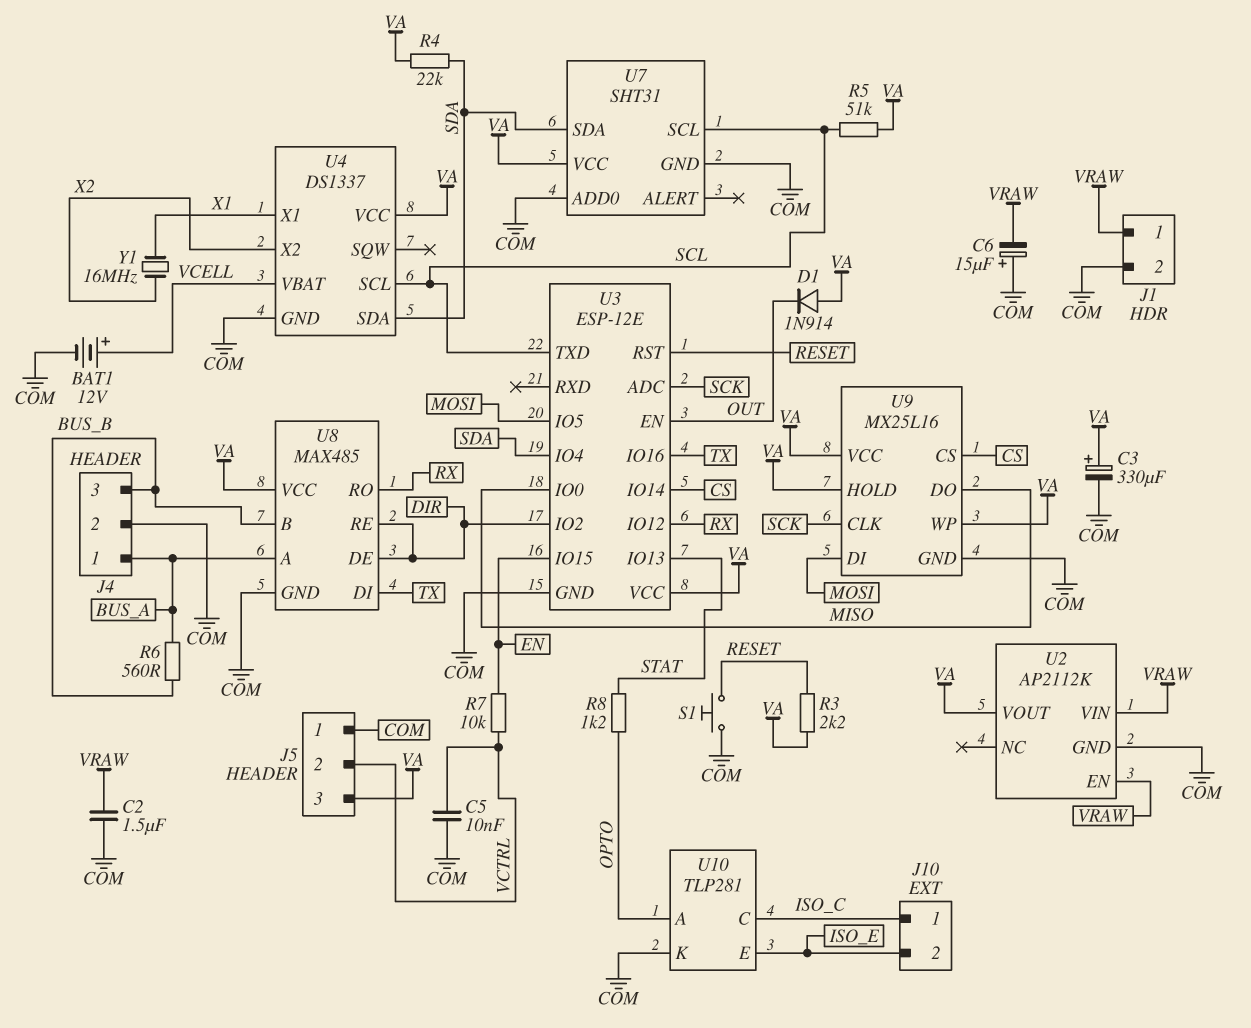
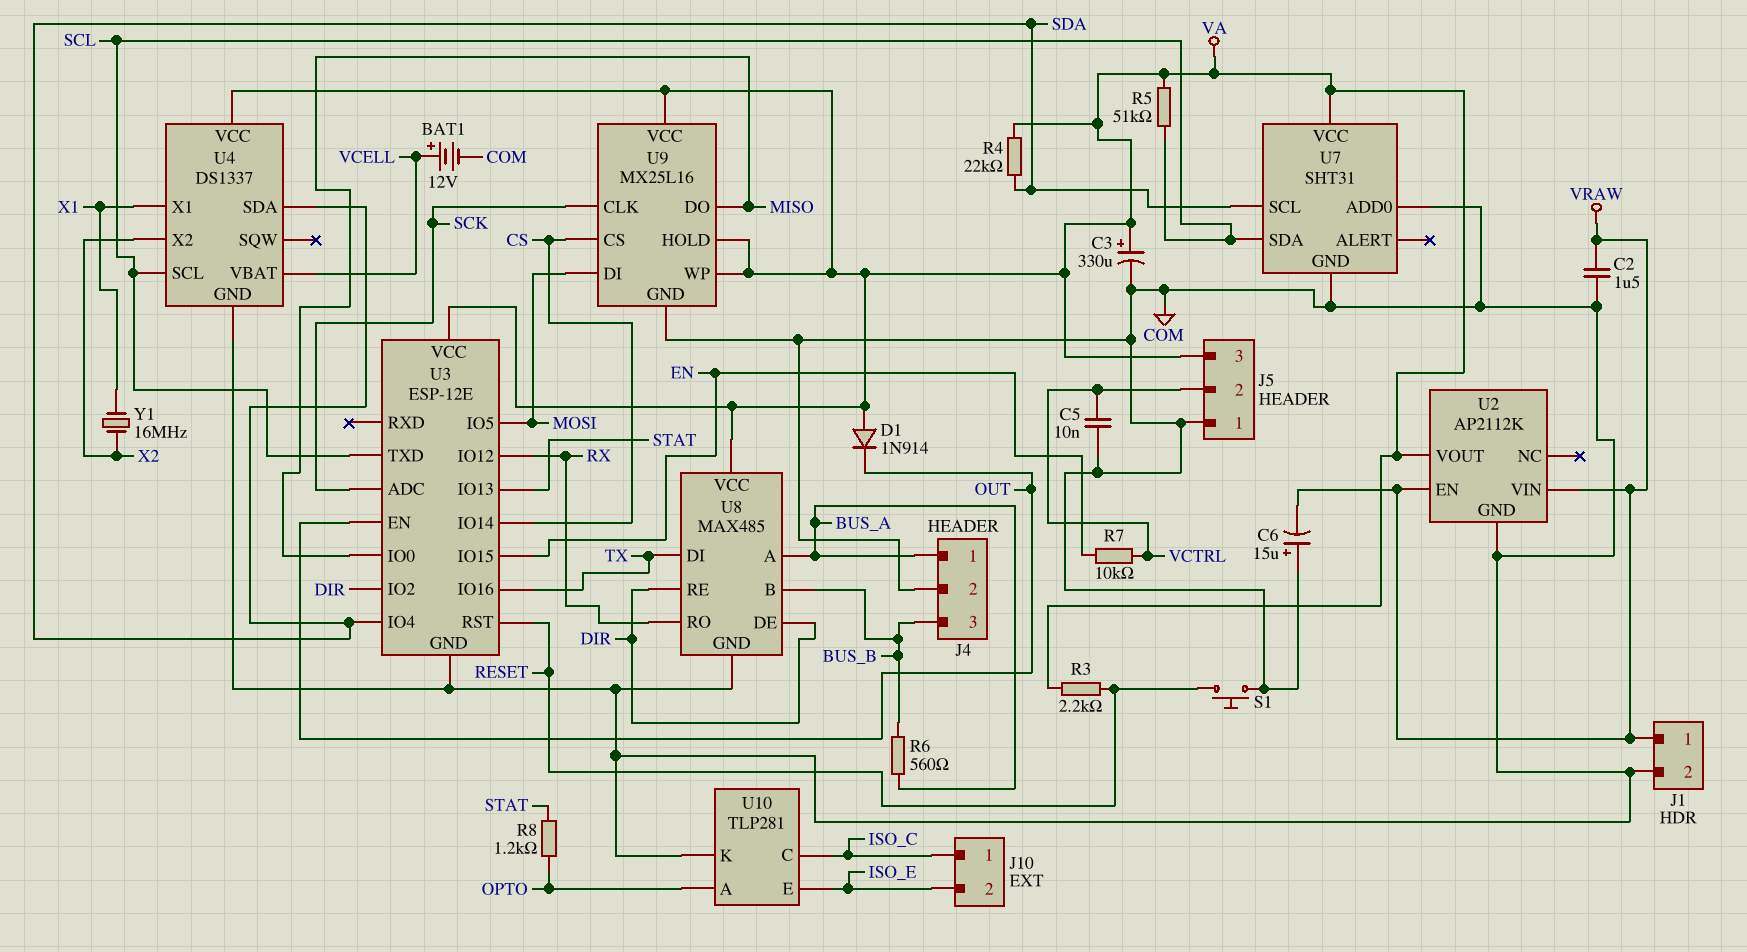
U7 pin SCL: SCL -> SDA
U7 pin SDA: SDA -> SCL

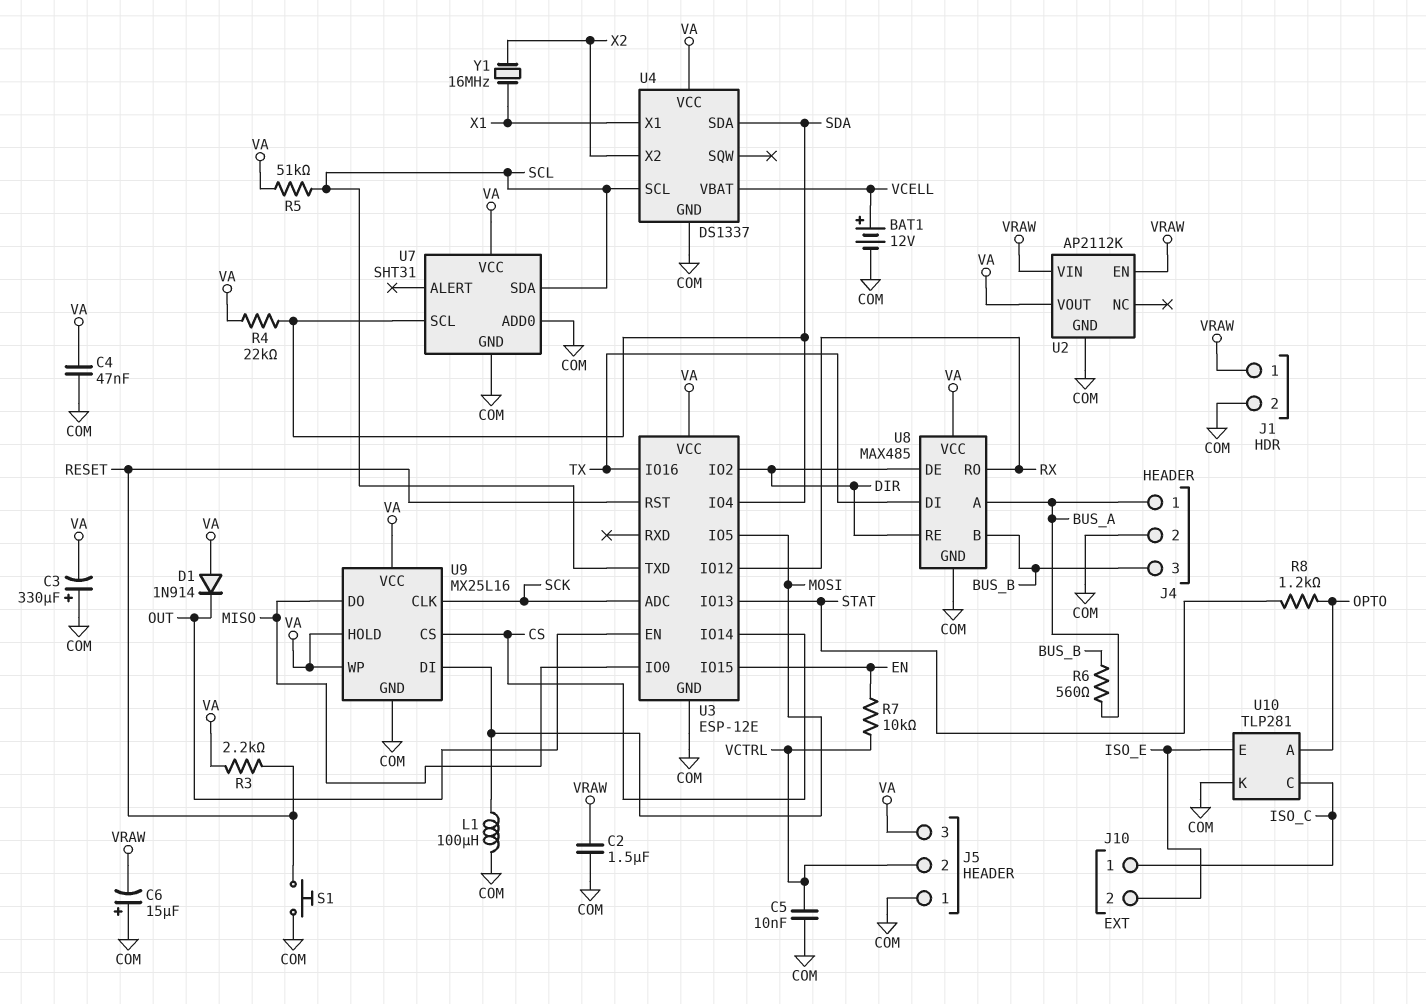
C3: 330uF (plus VA, minus COM) -> 330uF (plus COM, minus VA)
C4: none -> 47nF (COM, VA)
L1: none -> 100uH (COM, MOSI)

